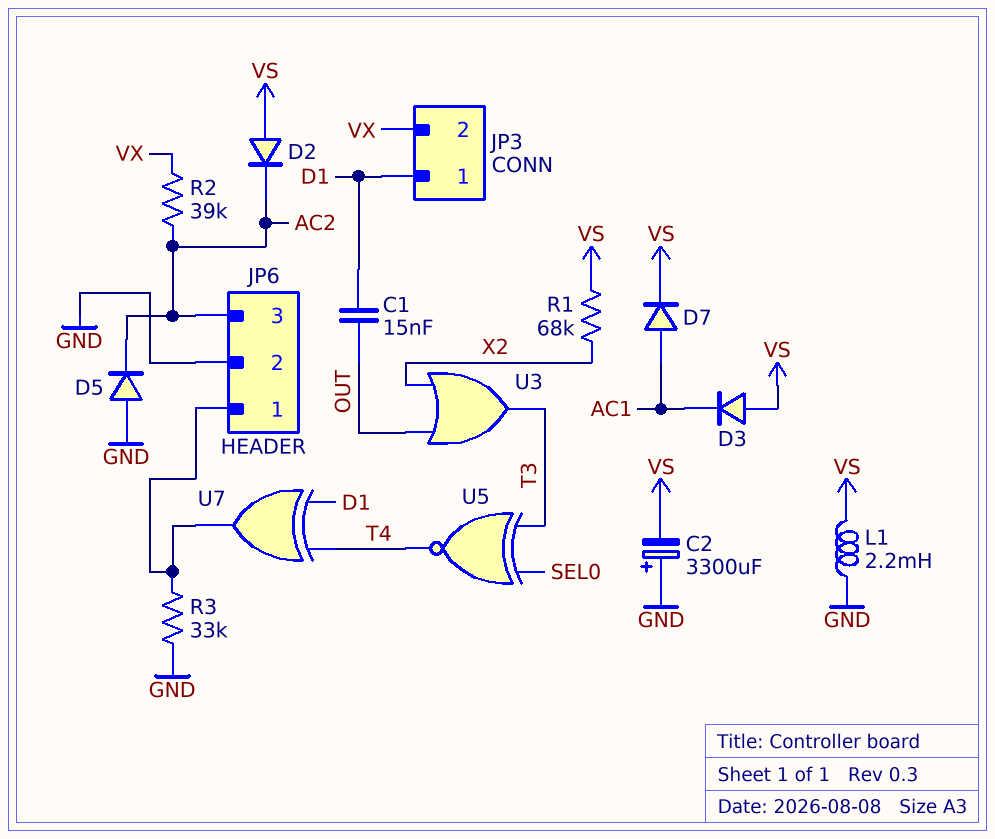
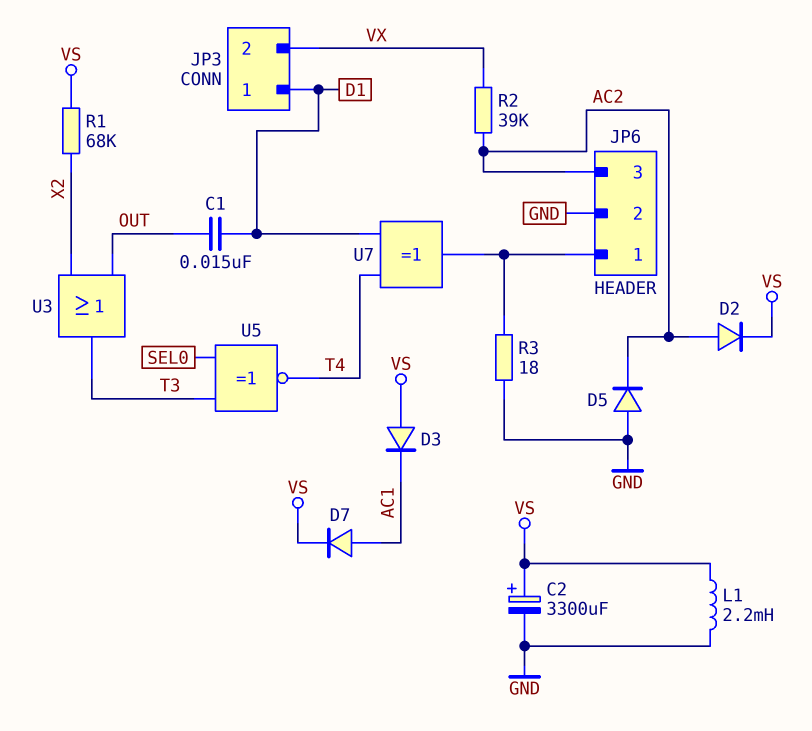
C2: 3300uF (plus GND, minus VS) -> 3300uF (plus VS, minus GND)
D2: diode (A VS, K AC2) -> diode (A AC2, K VS)
R3: 33k (GND, JP6/1) -> 18 (GND, JP6/1)

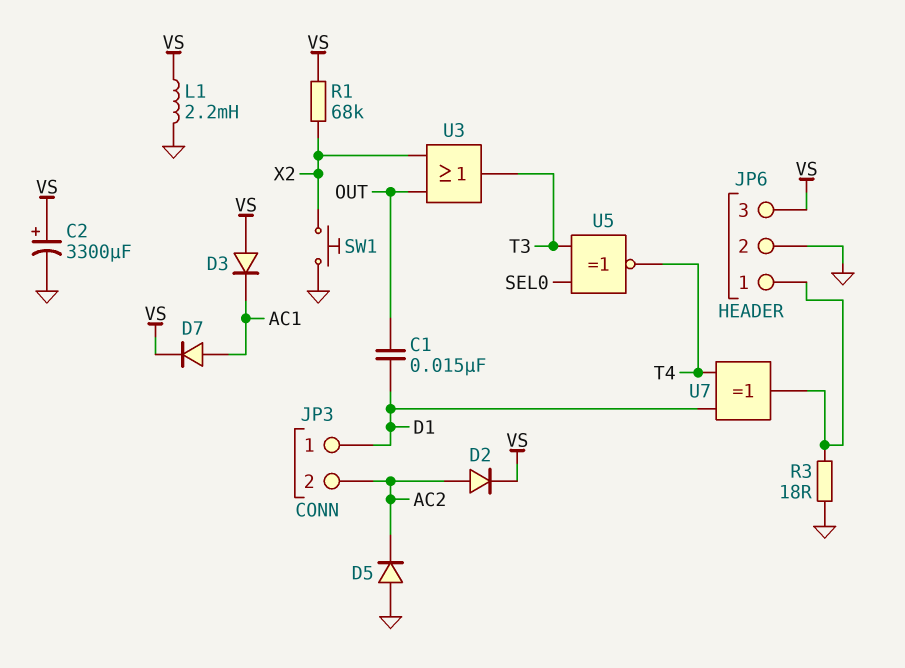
JP3 pin 2: VX -> AC2
JP6 pin 3: AC2 -> VS
R2: 39k (AC2, VX) -> none
SW1: none -> button (GND, X2)

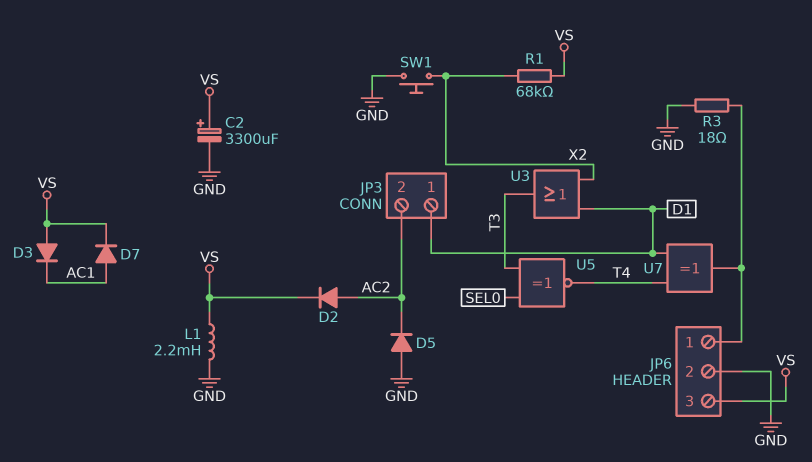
C1: 15nF (D1, OUT) -> none
U3: OR (in OUT, in X2, out T3) -> OR (in D1, in X2, out T3)

